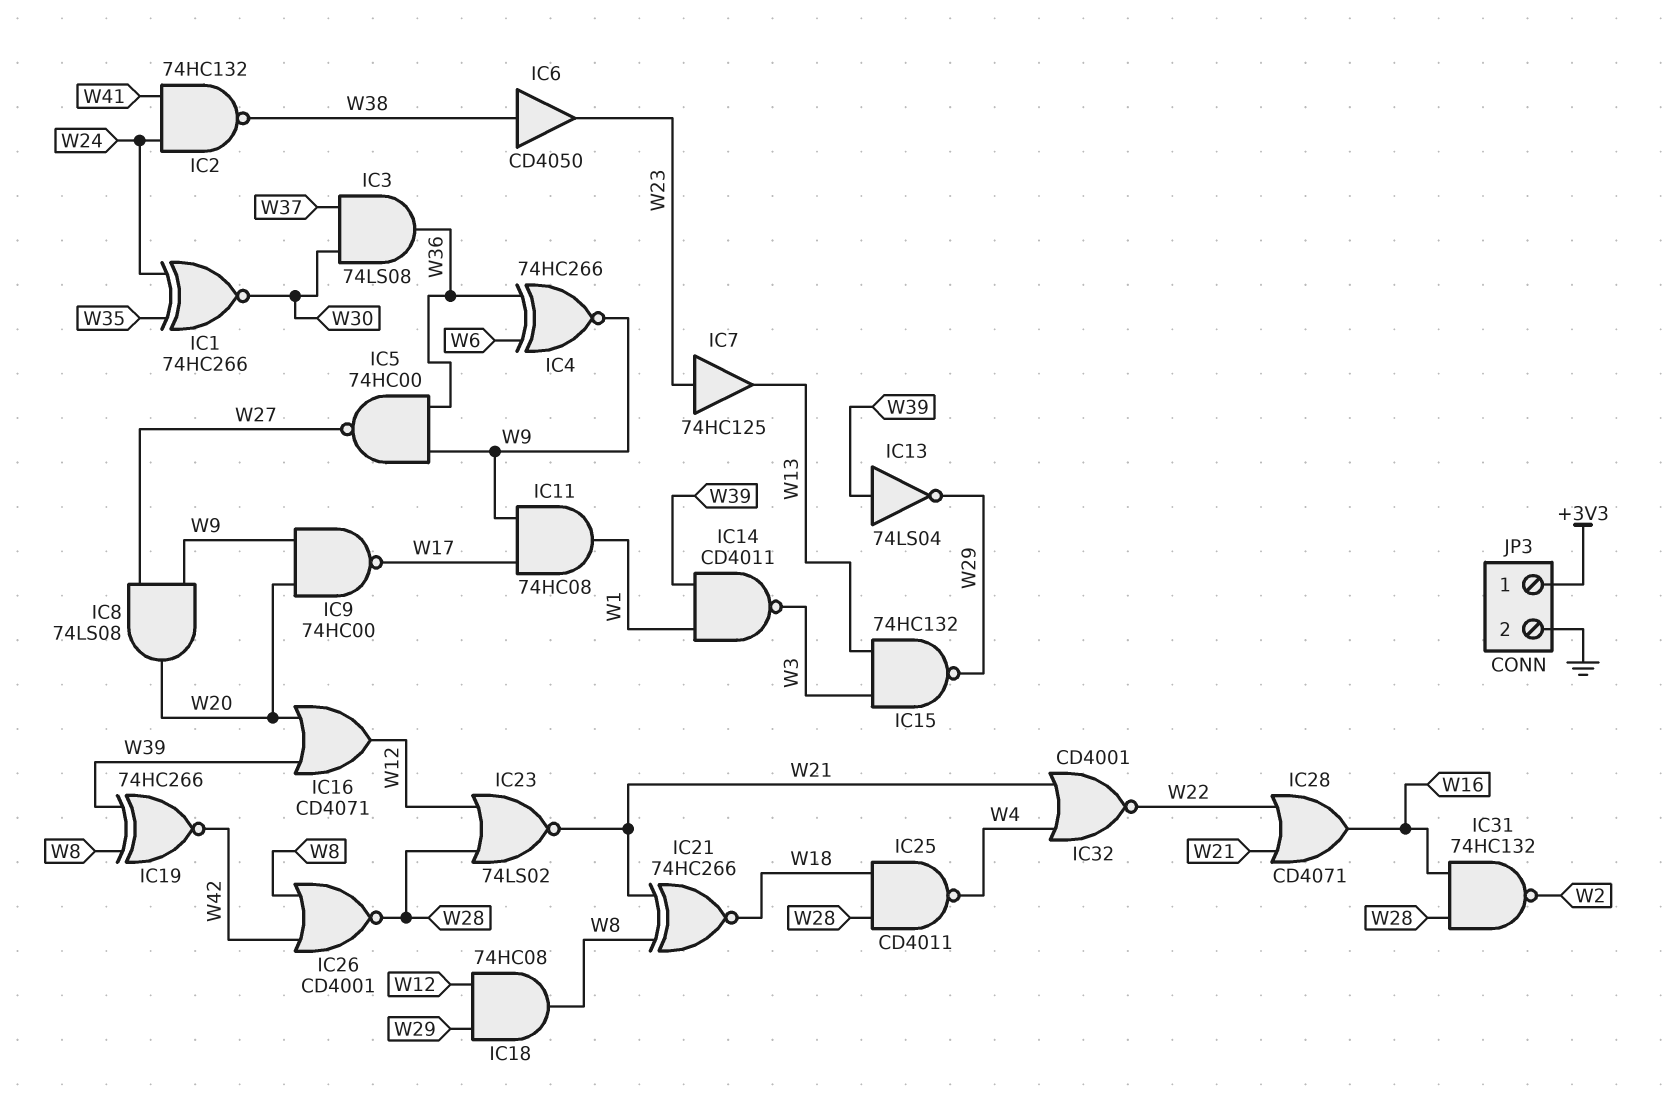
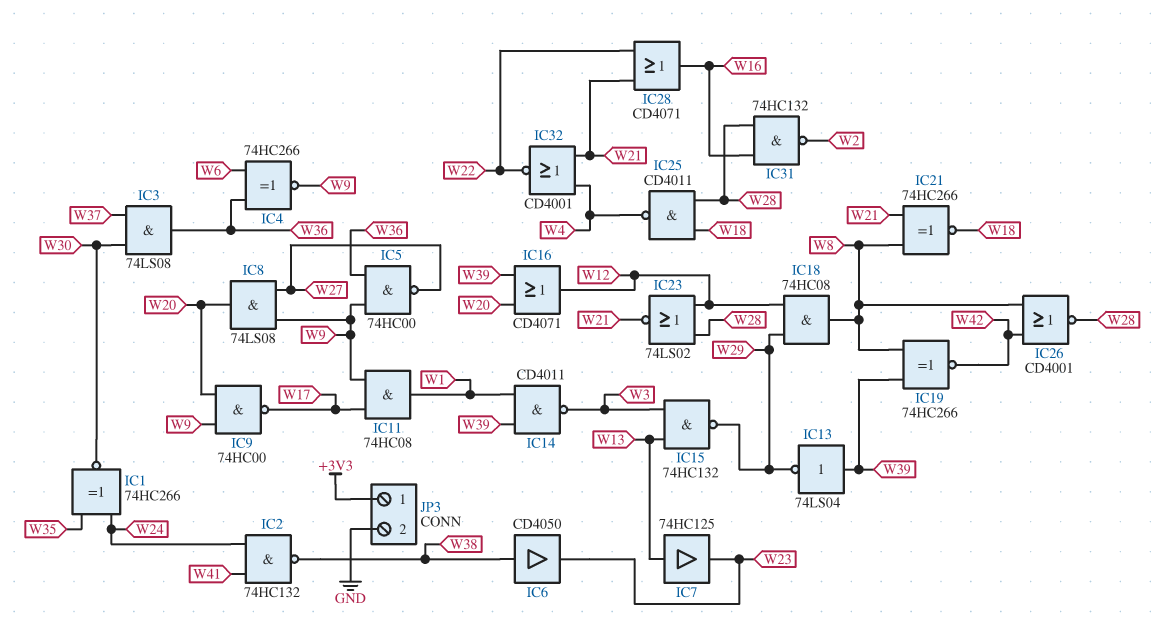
IC7: buffer 74HC125 (in W23, out W13) -> buffer 74HC125 (in W13, out W23)

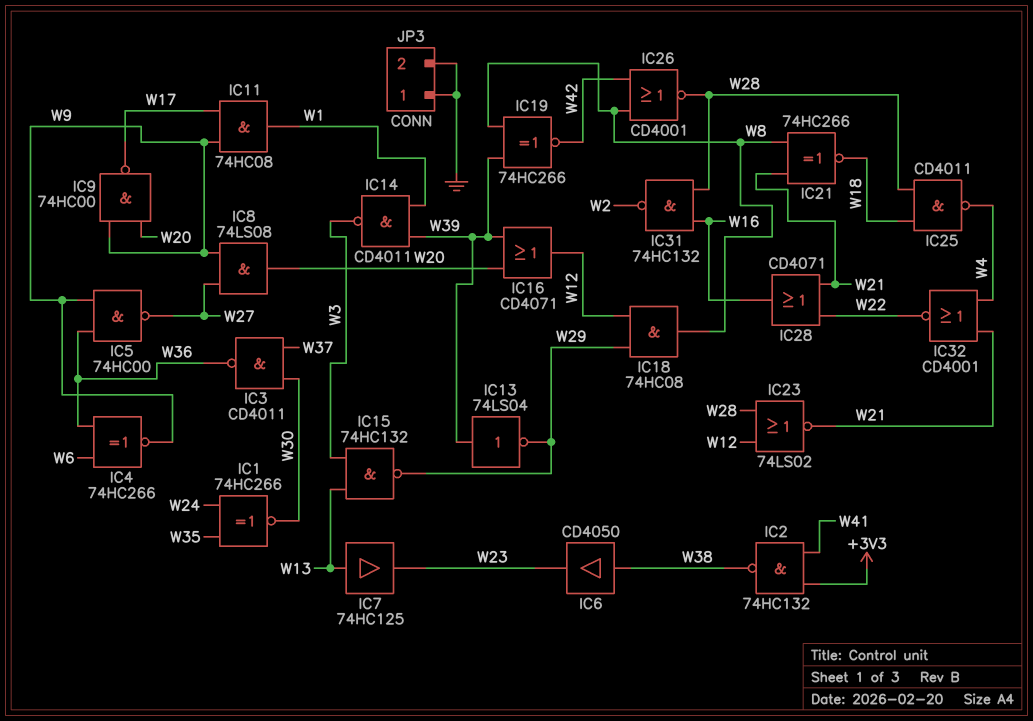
IC2: NAND 74HC132 (in W24, in W41, out W38) -> NAND 74HC132 (in +3V3, in W41, out W38)
IC3: AND 74LS08 (in W30, in W37, out W36) -> NAND CD4011 (in W30, in W37, out W36)
JP3 pin 1: +3V3 -> GND

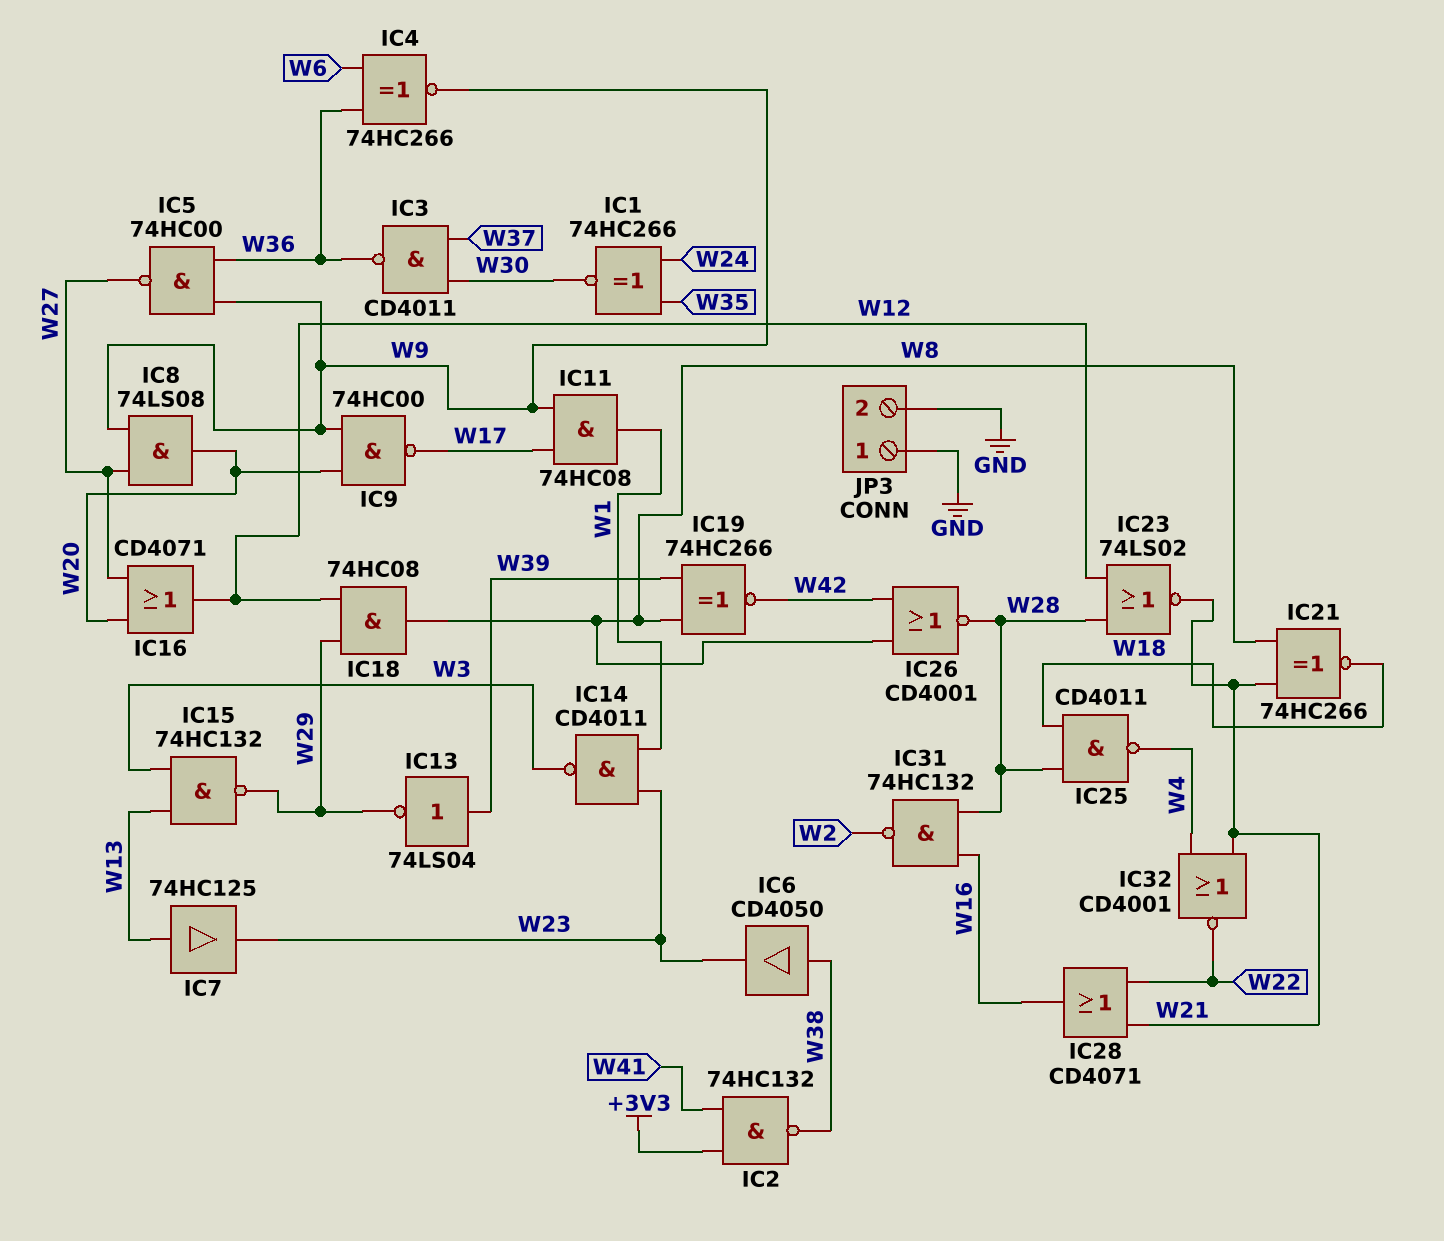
IC14: NAND CD4011 (in W1, in W39, out W3) -> NAND CD4011 (in W1, in W23, out W3)
IC16: OR CD4071 (in W20, in W39, out W12) -> OR CD4071 (in W20, in W27, out W12)

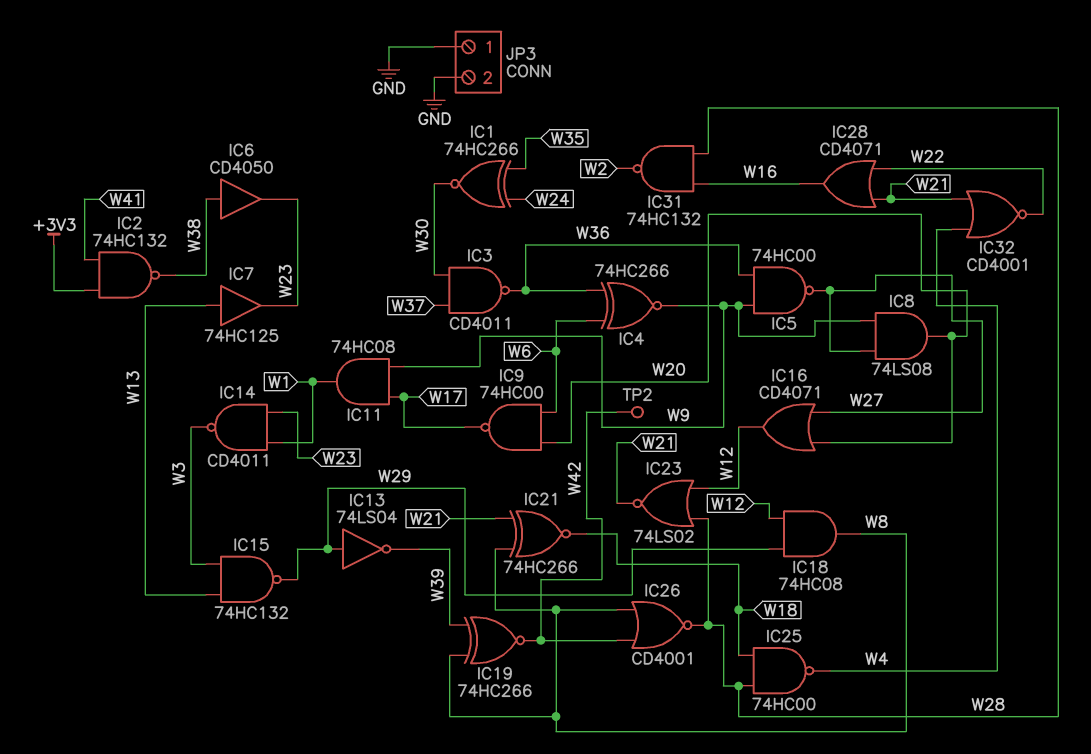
IC9: NAND 74HC00 (in W9, in W20, out W17) -> NAND 74HC00 (in W6, in W20, out W17)
IC13: NOT 74LS04 (in W39, out W29) -> NOT 74LS04 (in W29, out W39)
IC25: NAND CD4011 (in W18, in W28, out W4) -> NAND 74HC00 (in W18, in W28, out W4)
TP2: none -> test point (W42)

